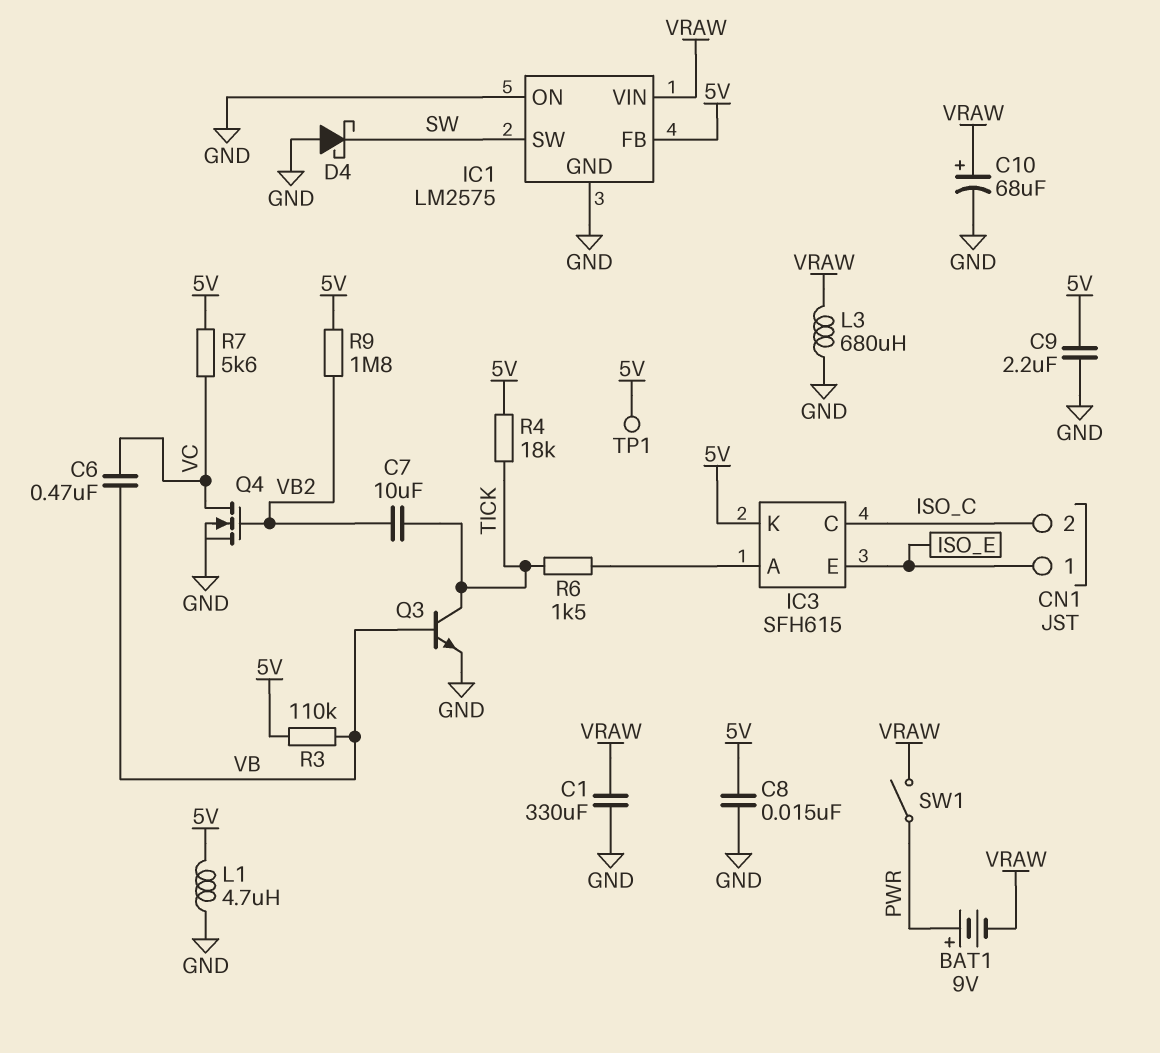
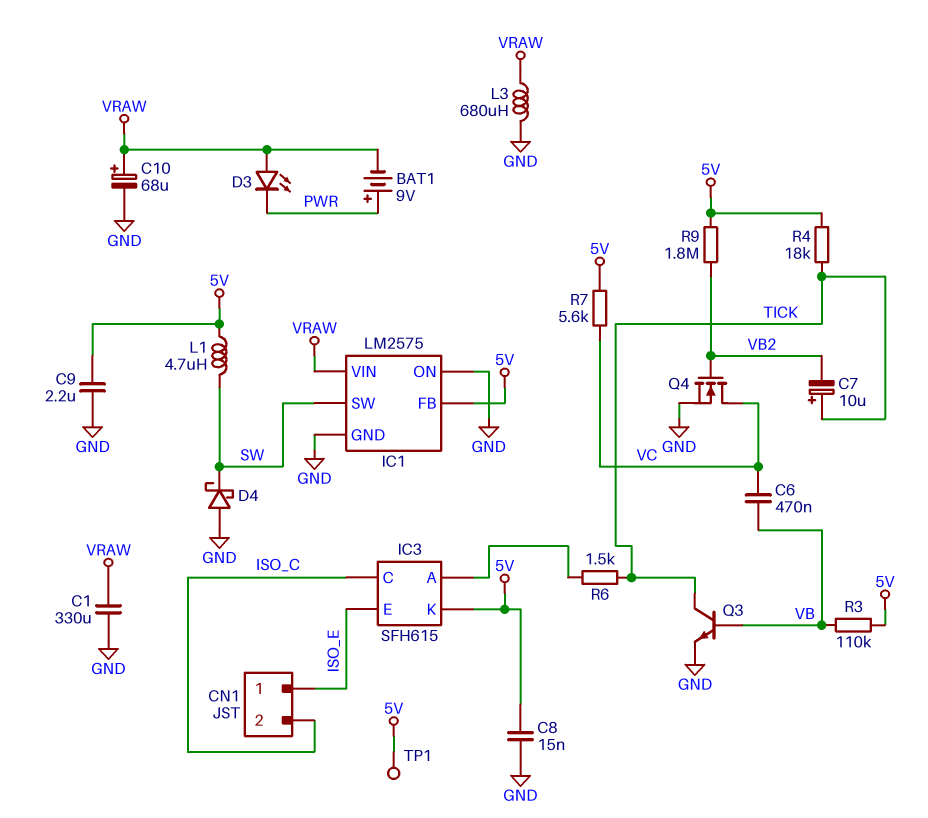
C7: 10uF (TICK, VB2) -> 10uF (plus TICK, minus VB2)
D3: none -> LED (A VRAW, K PWR)
L1: 4.7uH (5V, GND) -> 4.7uH (5V, SW)
SW1: switch (PWR, VRAW) -> none

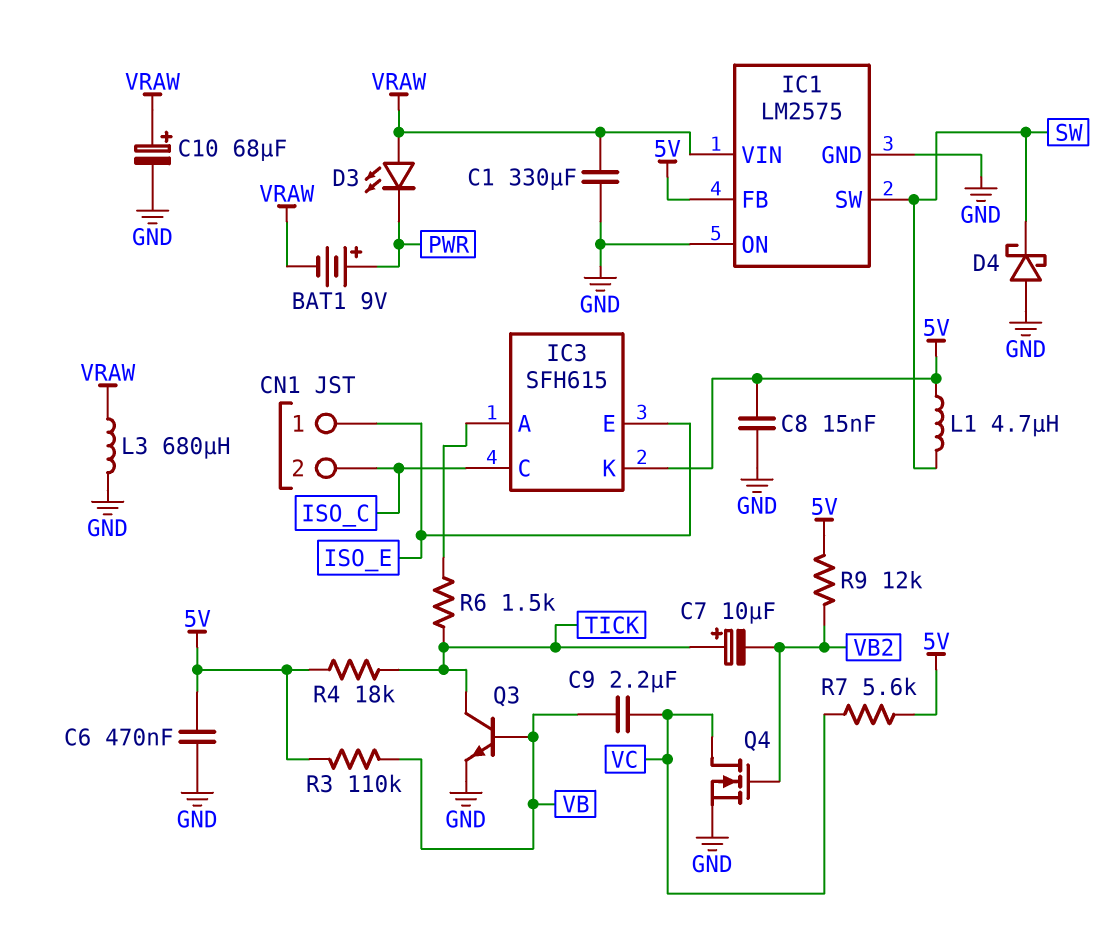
C6: 470nF (VB, VC) -> 470nF (5V, GND)
C9: 2.2uF (5V, GND) -> 2.2uF (VB, VC)
R9: 1.8M (5V, VB2) -> 12k (5V, VB2)
TP1: test point (5V) -> none

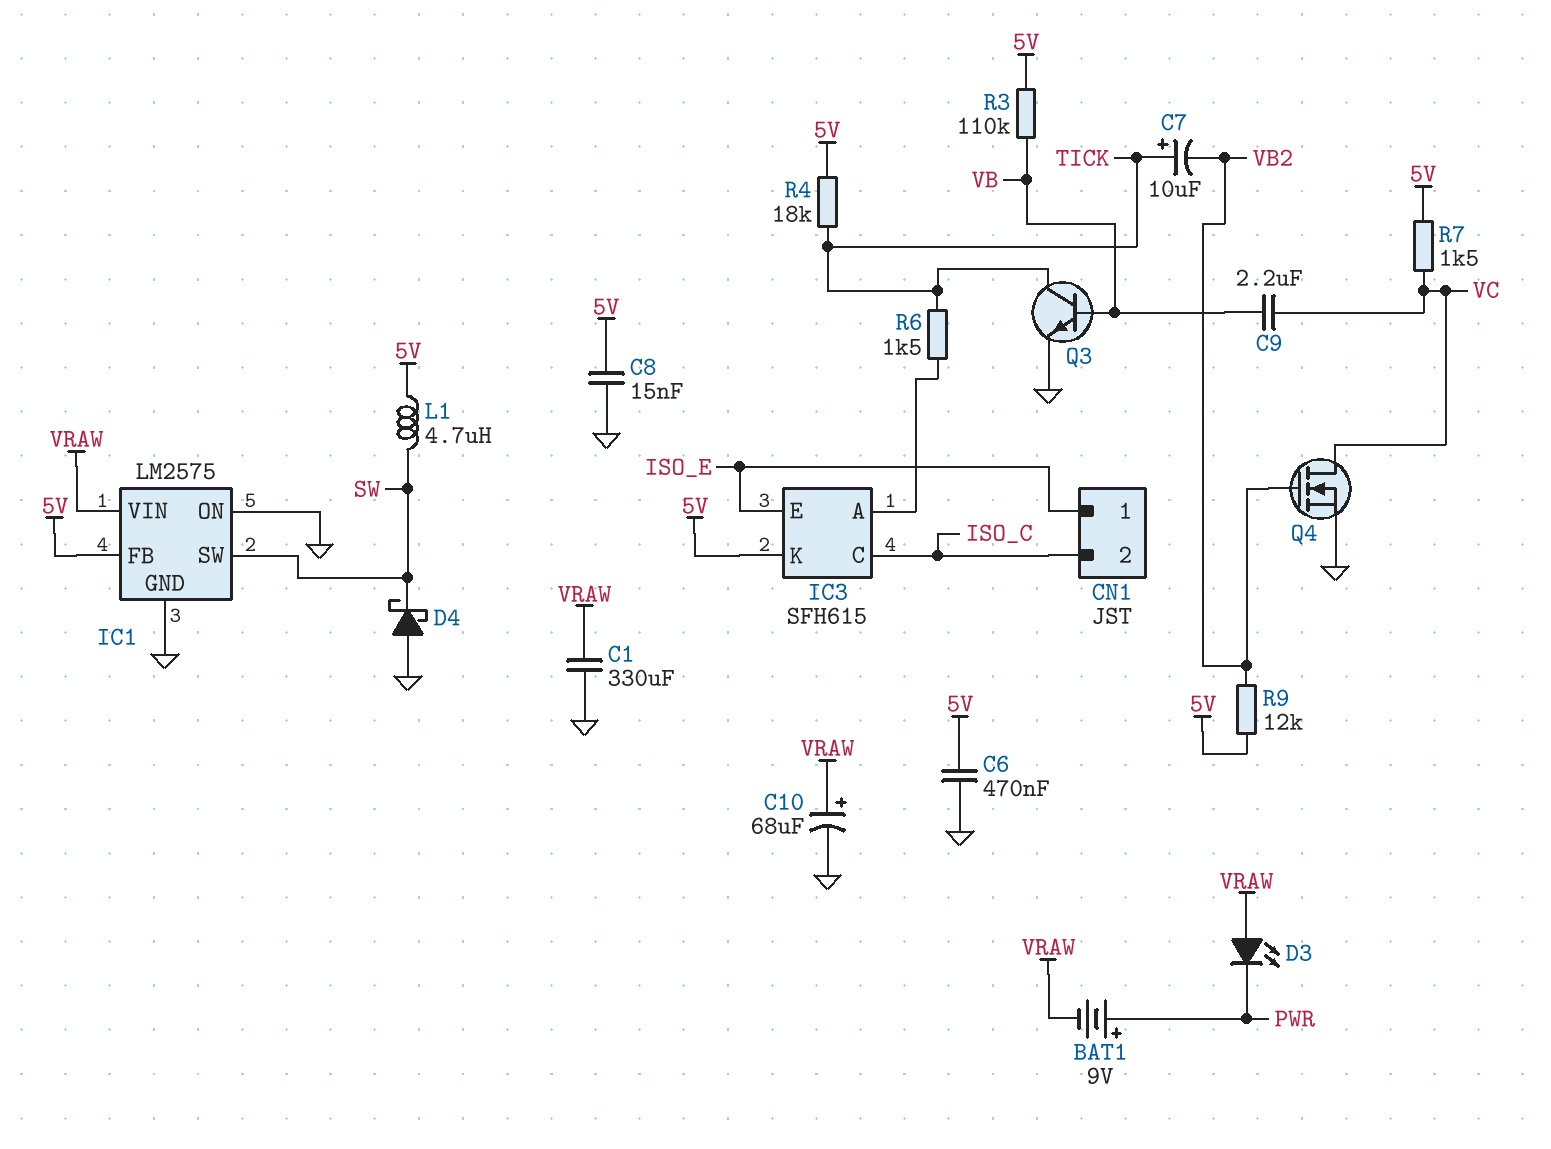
L3: 680uH (GND, VRAW) -> none
R7: 5.6k (5V, VC) -> 1.5k (5V, VC)

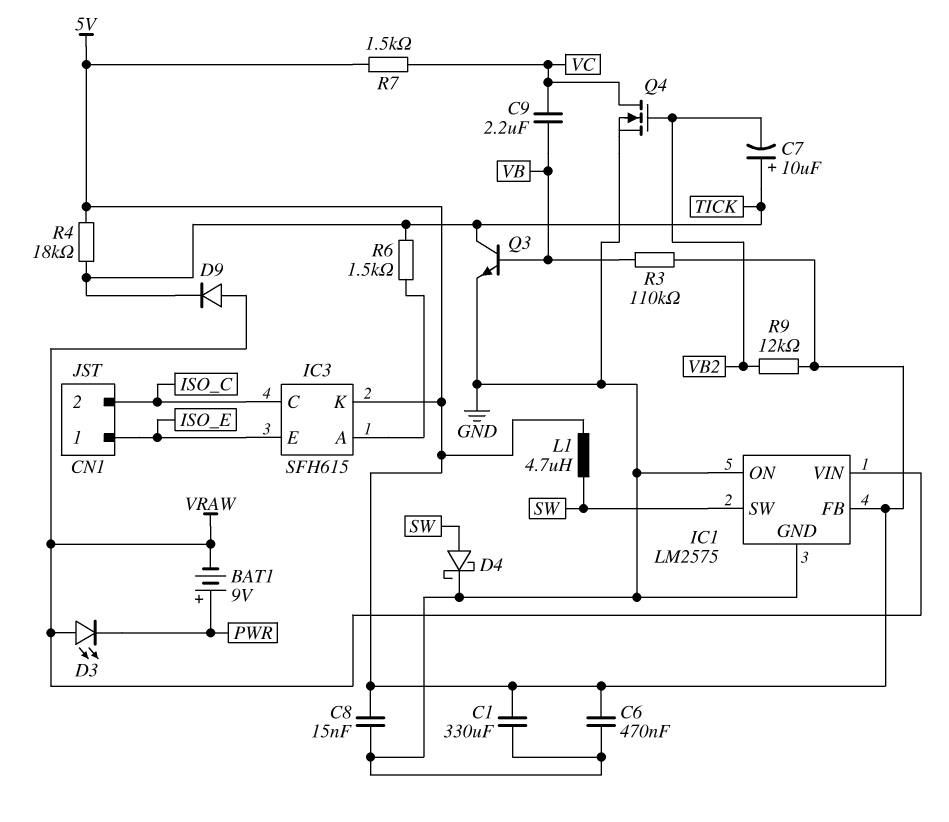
C1: 330uF (GND, VRAW) -> 330uF (5V, GND)
C10: 68uF (plus VRAW, minus GND) -> none
D4: schottky (A GND, K SW) -> schottky (A SW, K GND)
D9: none -> diode (A VRAW, K TICK)

